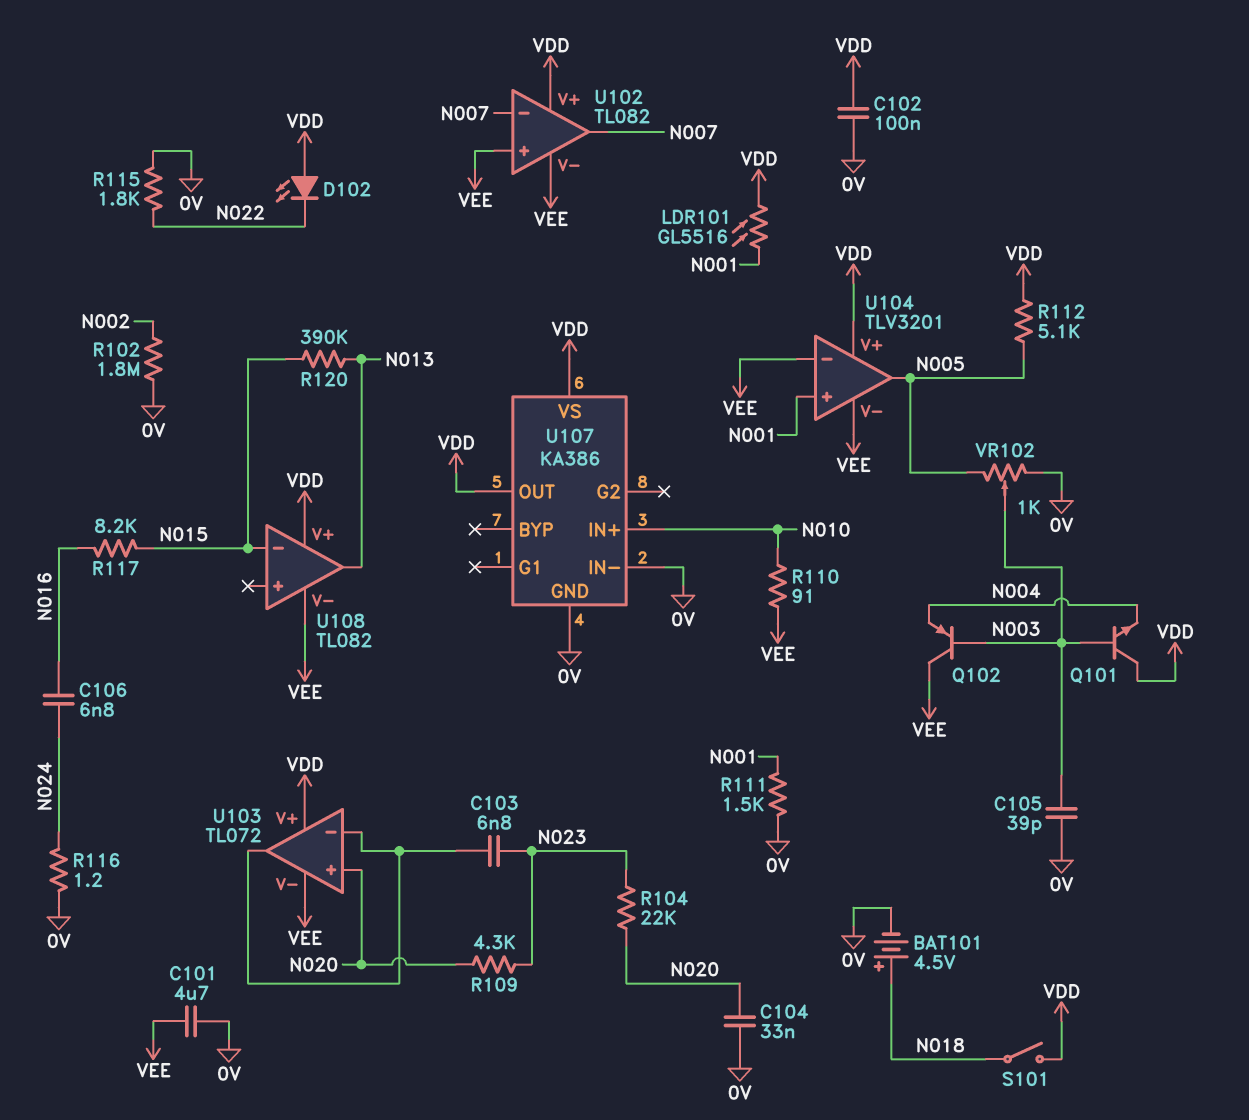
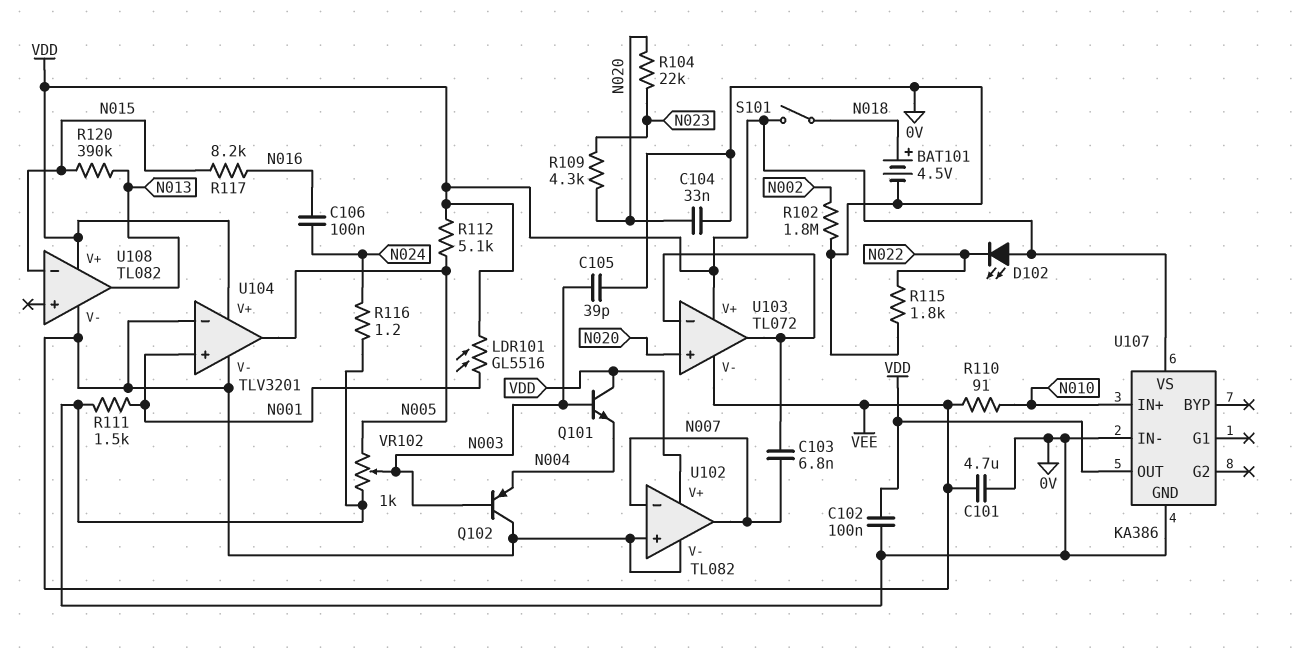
C103: 6.8nF (N023, U103/in-) -> 6.8nF (N007, U103/in-)
C106: 6.8nF (N016, N024) -> 100nF (N016, N024)

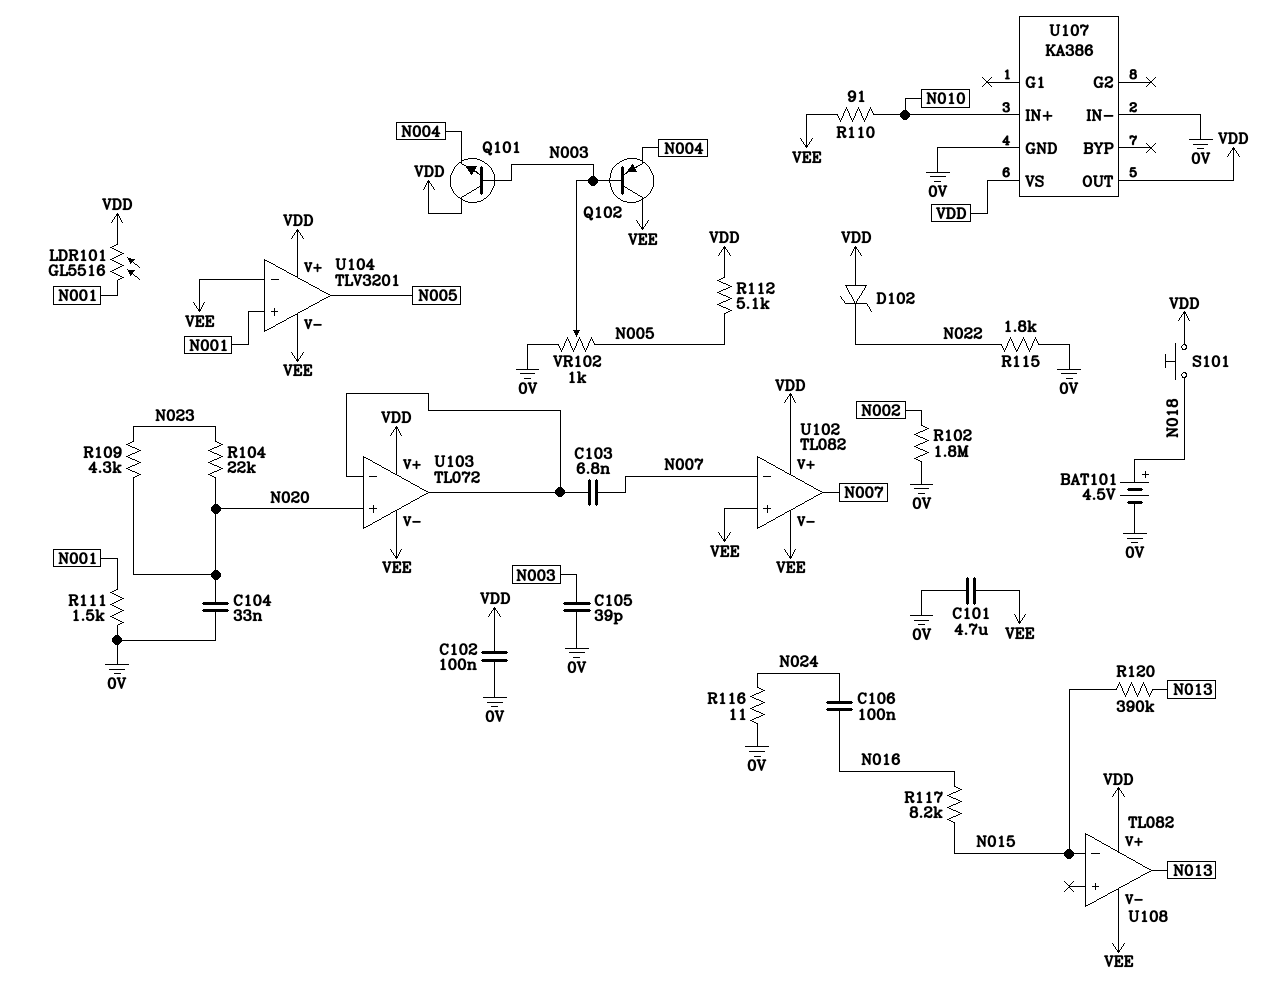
D102: LED (A VDD, K N022) -> zener (A VDD, K N022)
R116: 1.2 (0V, N024) -> 11 (0V, N024)
S101: switch (N018, VDD) -> button (N018, VDD)

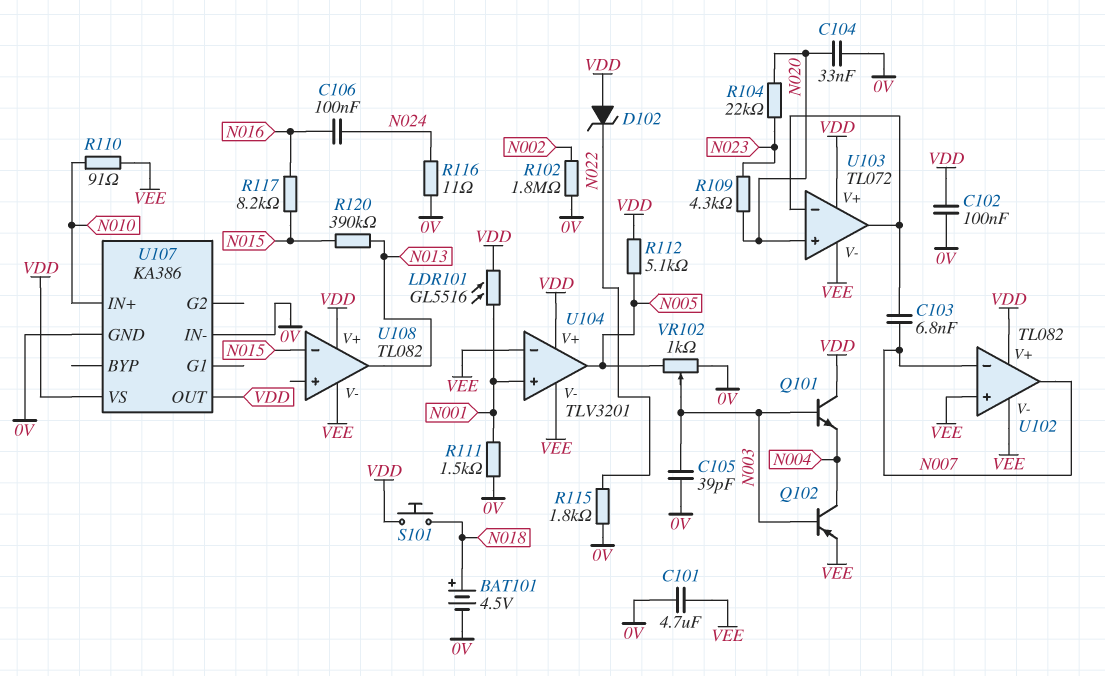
Q102: PNP (B N003, C VEE, E N004) -> PNP (B N003, C N004, E VEE)

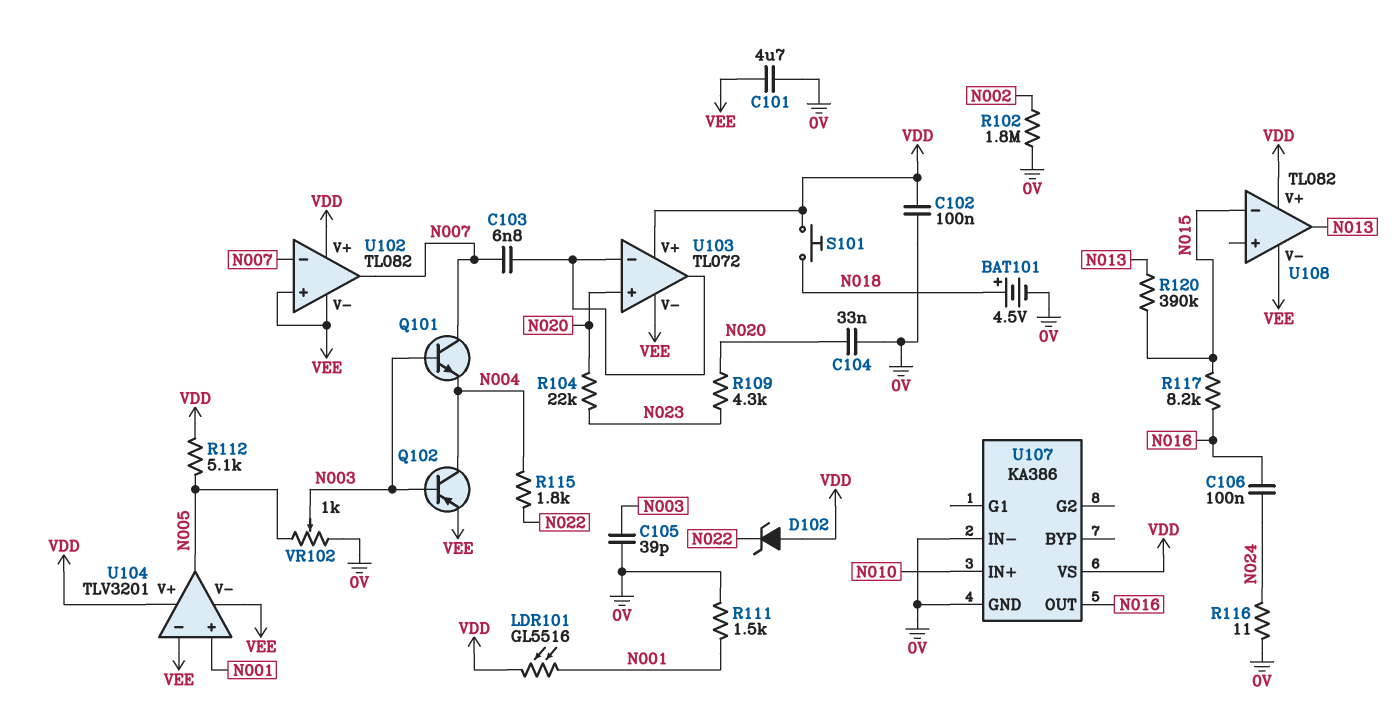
Q101: NPN (B N003, C VDD, E N004) -> NPN (B N003, C N007, E N004)
R110: 91 (N010, VEE) -> none
R115: 1.8k (0V, N022) -> 1.8k (N004, N022)
U107 pin OUT: VDD -> N016

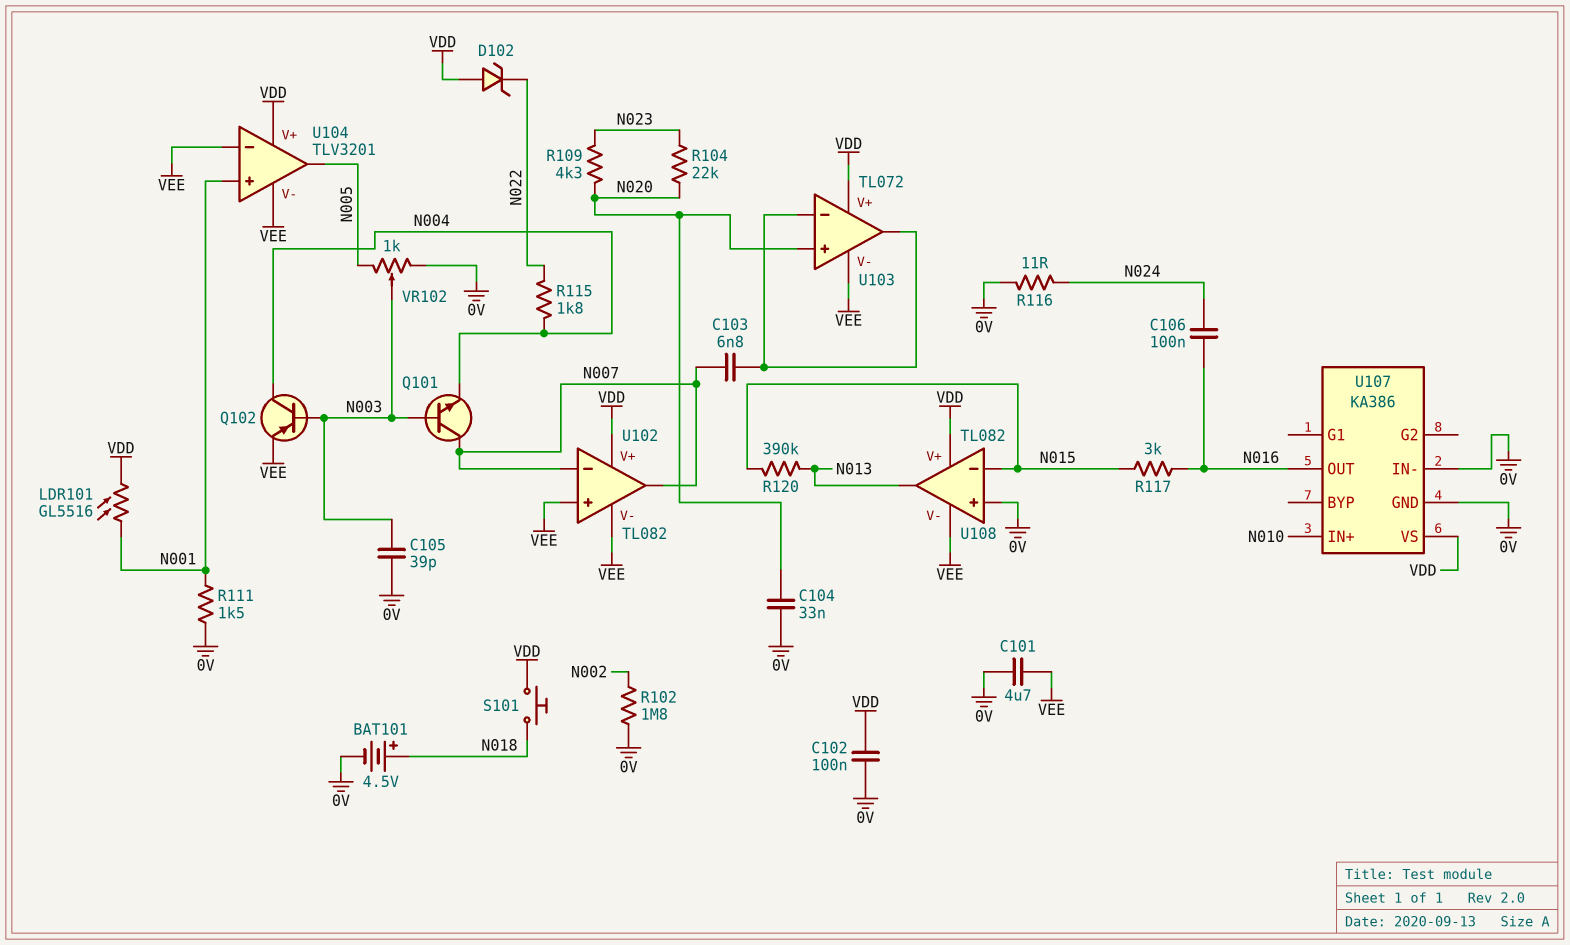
R112: 5.1k (N005, VDD) -> none
R117: 8.2k (N015, N016) -> 3k (N015, N016)
U108 pin in+: none -> 0V

